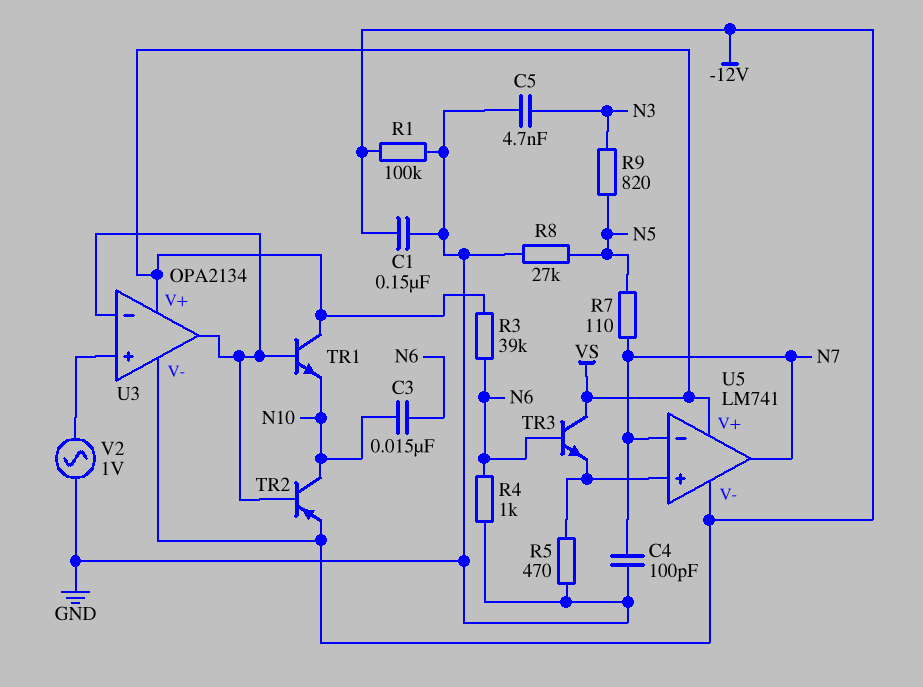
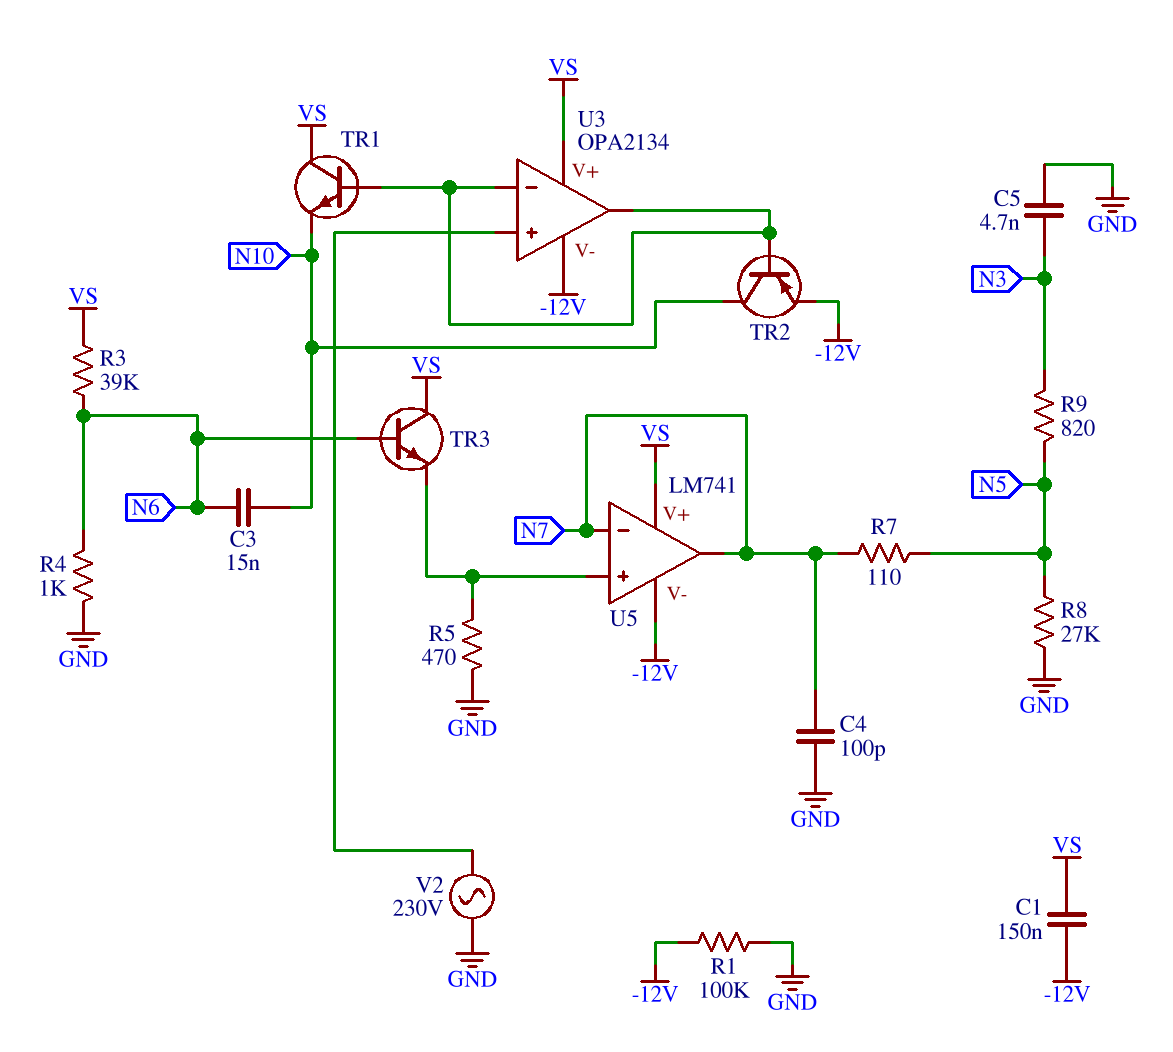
C1: 150nF (-12V, GND) -> 150nF (-12V, VS)
V2: AC 1V (GND, U3/in+) -> AC 230V (GND, U3/in+)

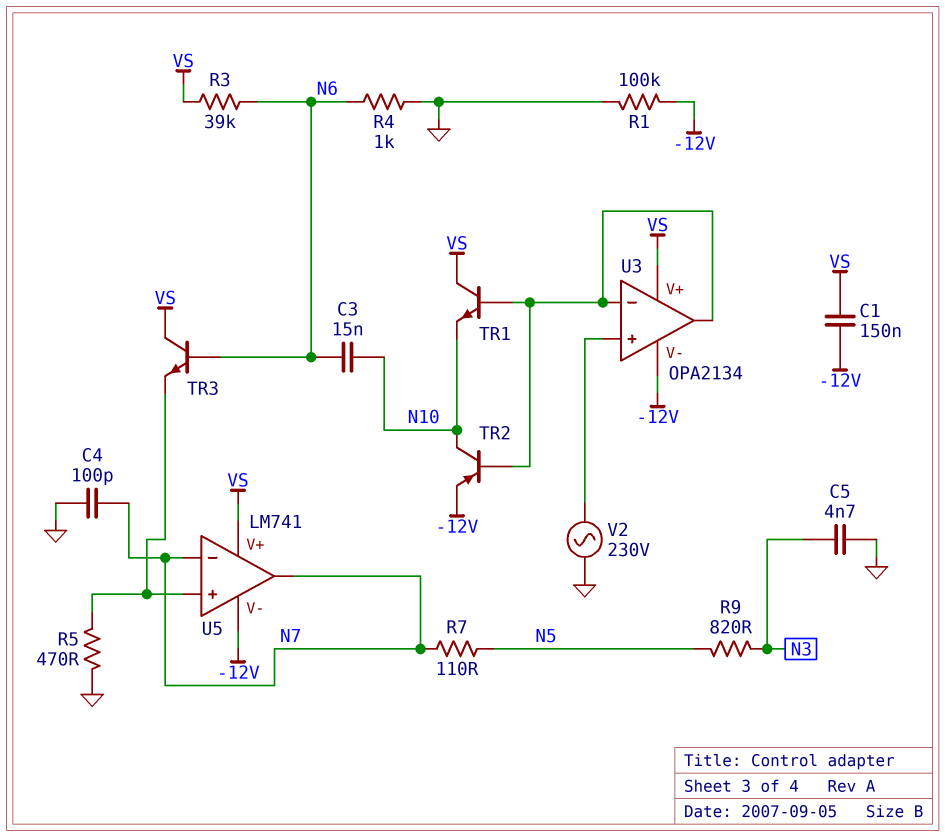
R8: 27k (GND, N5) -> none

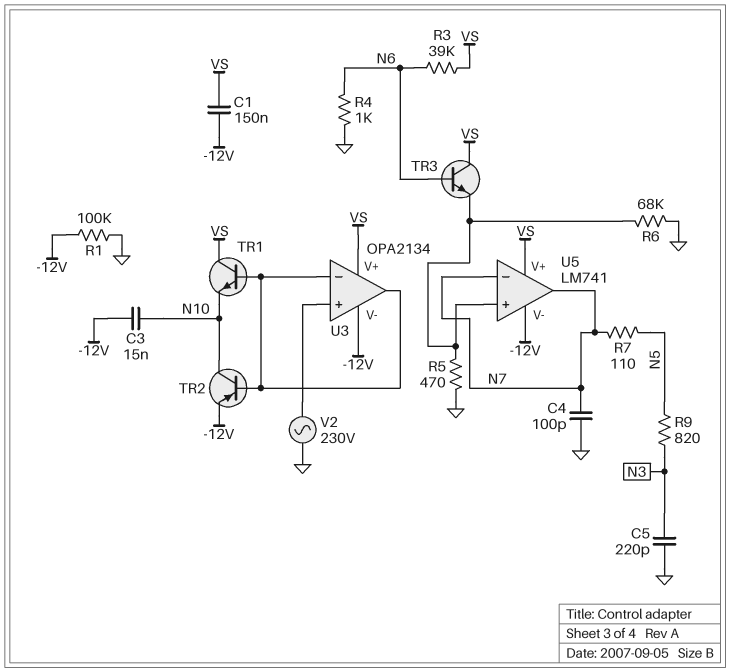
C3: 15nF (N6, N10) -> 15nF (-12V, N10)
C5: 4.7nF (GND, N3) -> 220pF (GND, N3)
R6: none -> 68k (GND, U5/in+)

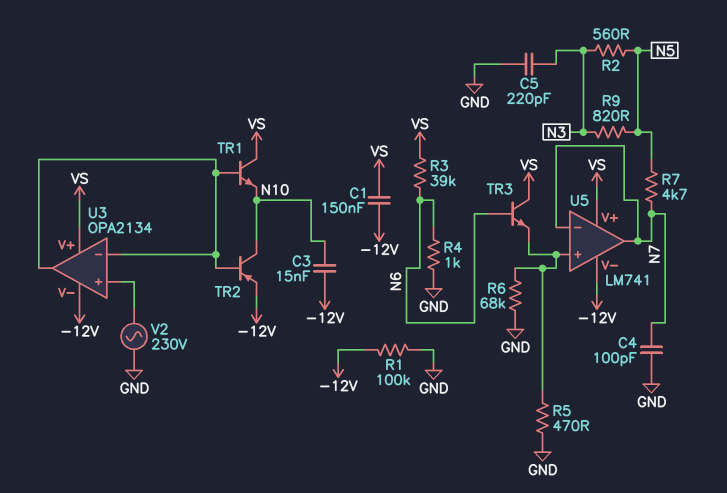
R2: none -> 560 (N3, N5)
R7: 110 (N5, N7) -> 4.7k (N5, N7)

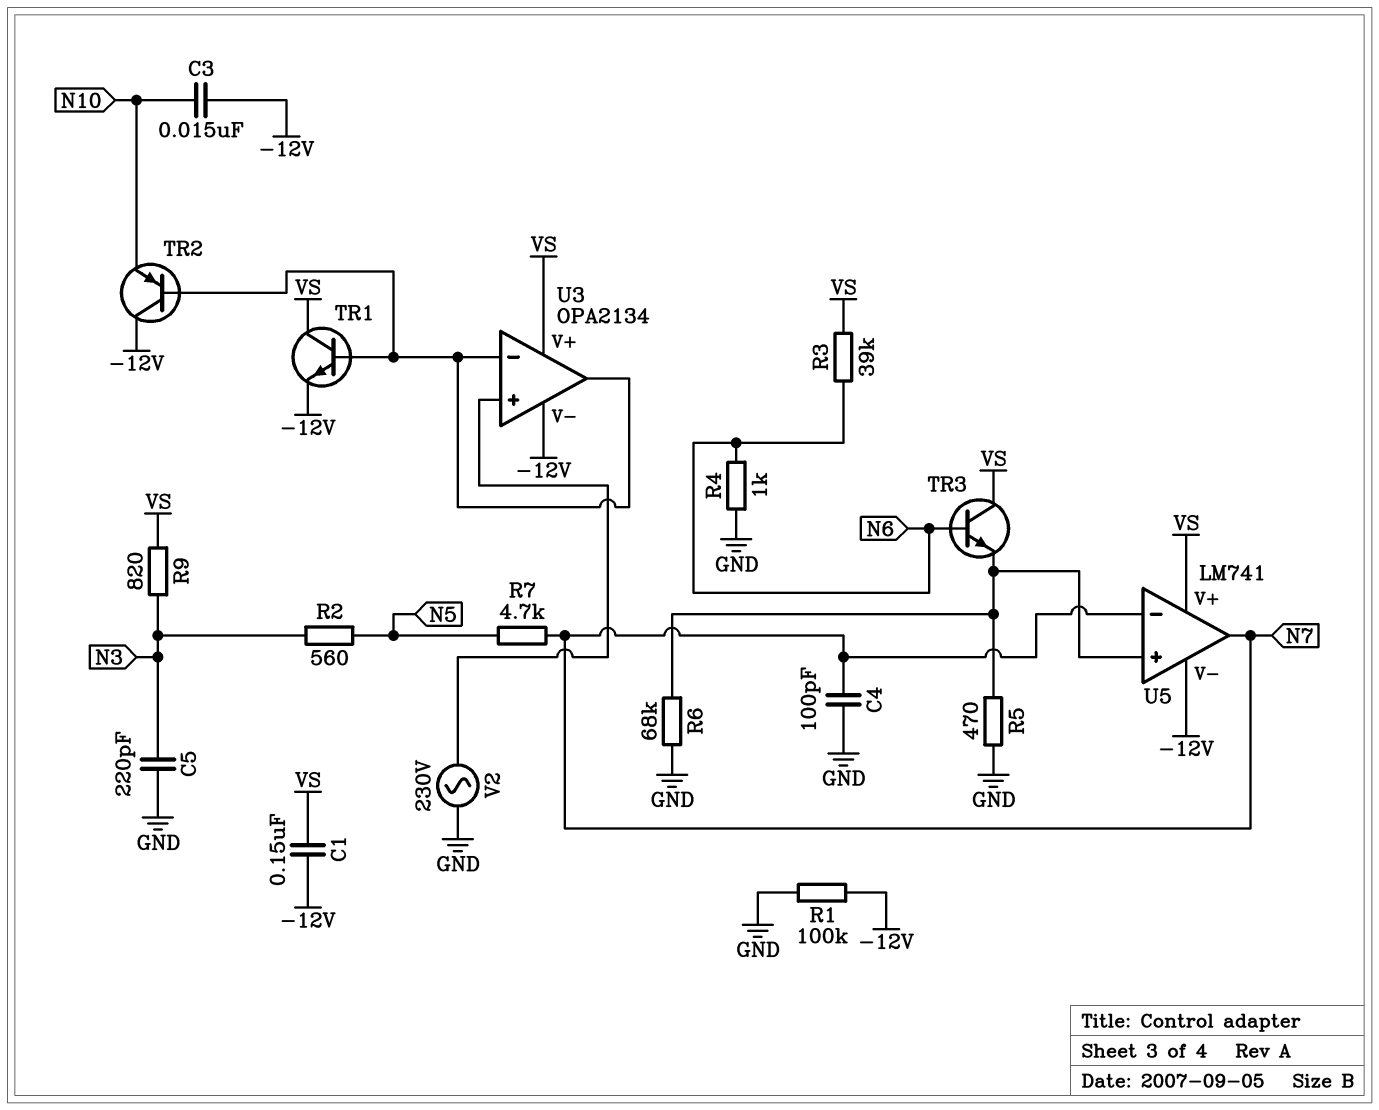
R9: 820 (N3, N5) -> 820 (N3, VS)
TR1: NPN (B U3/in-, C VS, E N10) -> NPN (B U3/in-, C VS, E -12V)
TR2: PNP (B U3/in-, C N10, E -12V) -> PNP (B U3/in-, C -12V, E N10)

